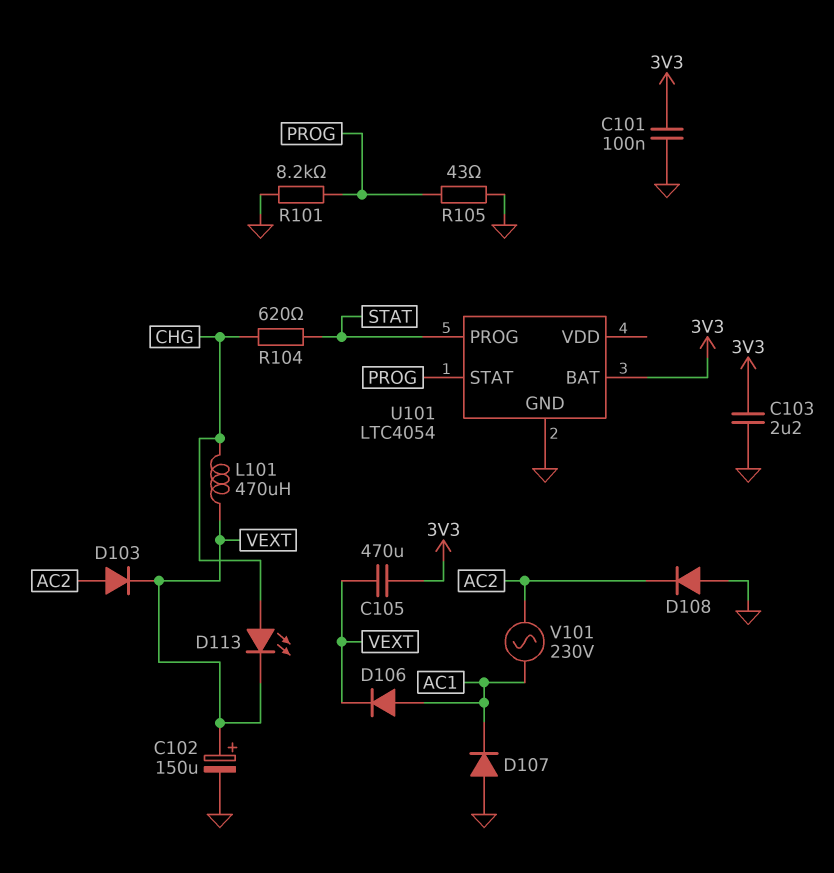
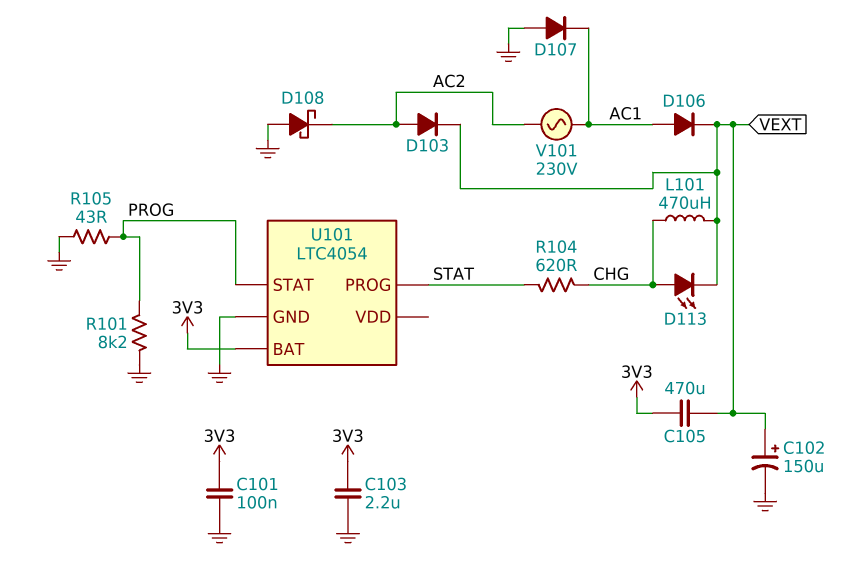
D108: diode (A GND, K AC2) -> schottky (A GND, K AC2)

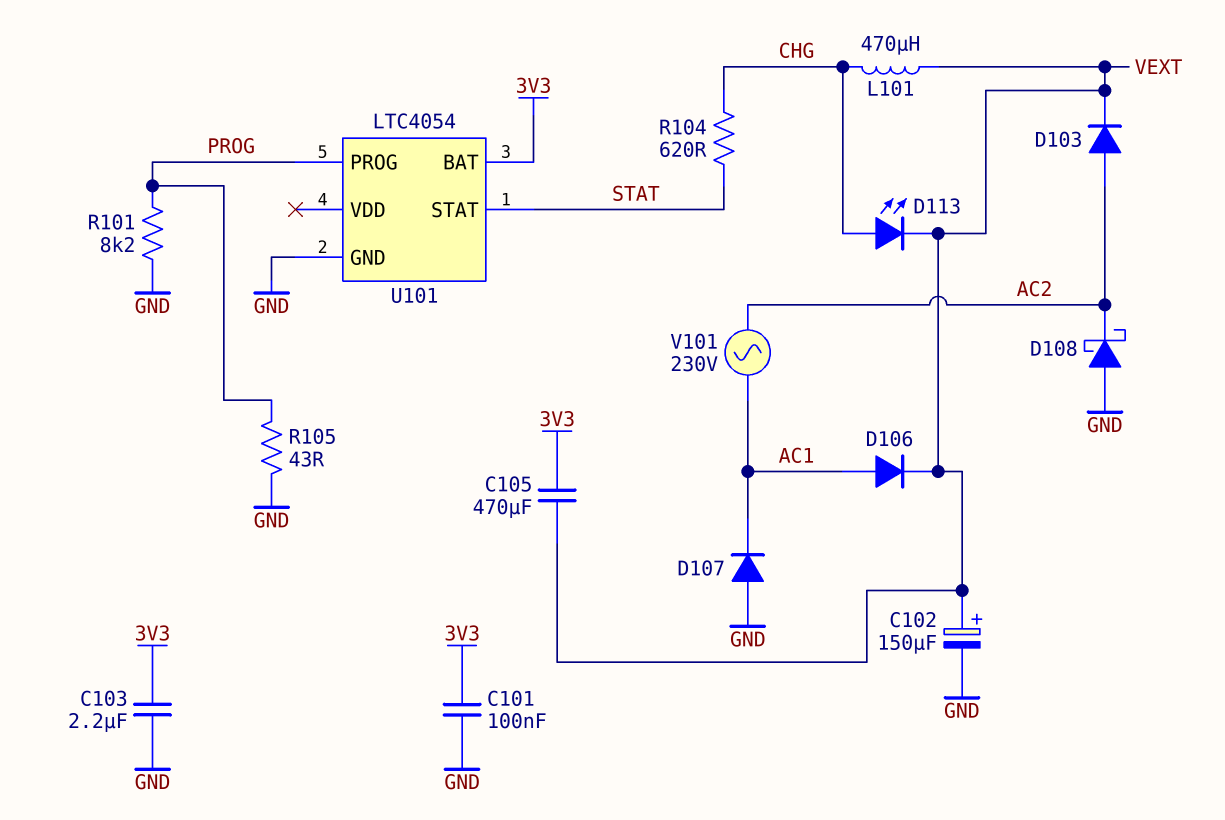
U101 pin PROG: STAT -> PROG
U101 pin STAT: PROG -> STAT

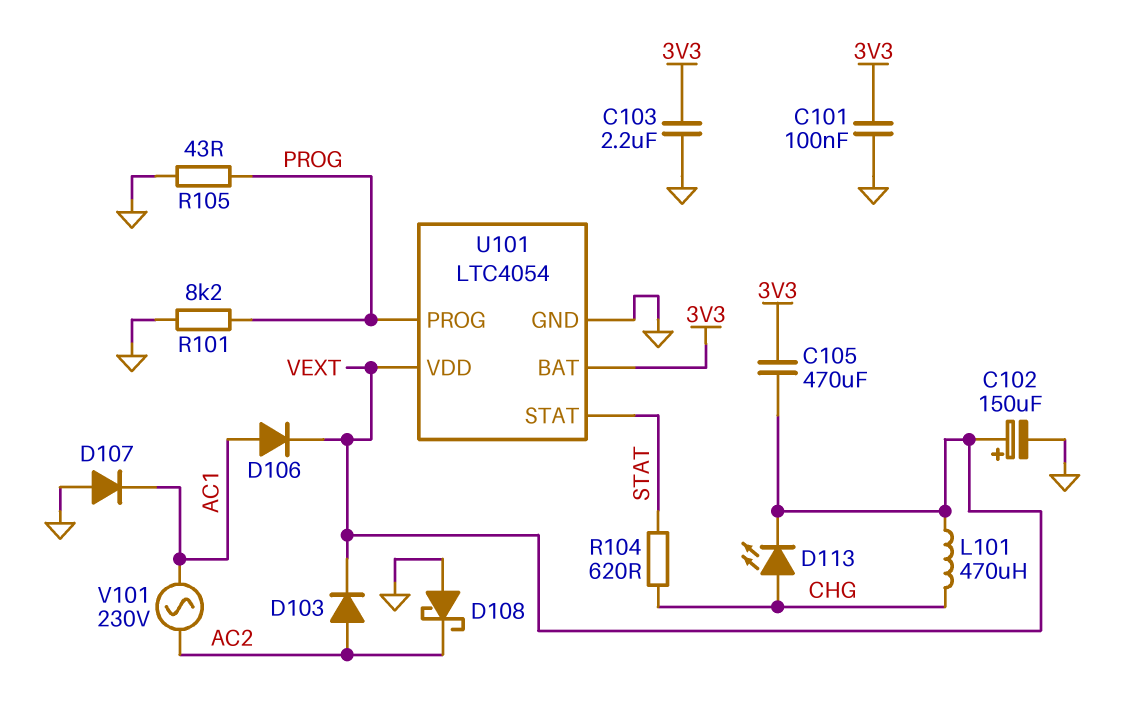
U101 pin VDD: none -> VEXT

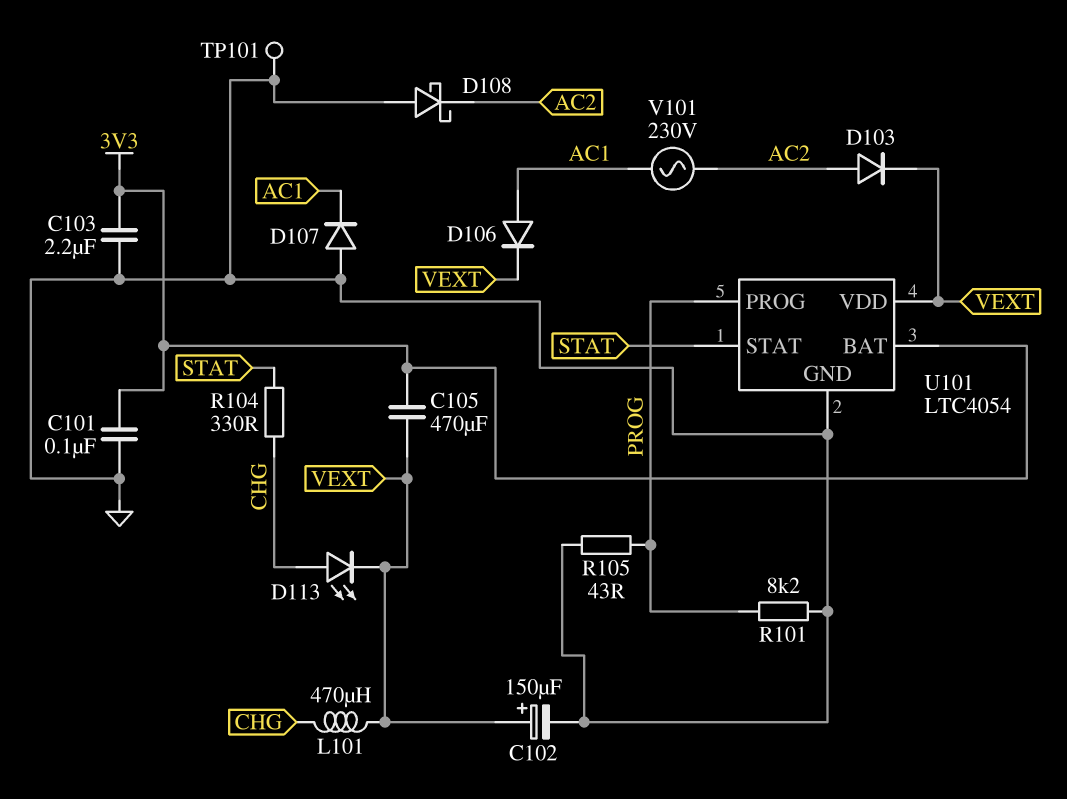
R104: 620 (CHG, STAT) -> 330 (CHG, STAT)
TP101: none -> test point (GND)

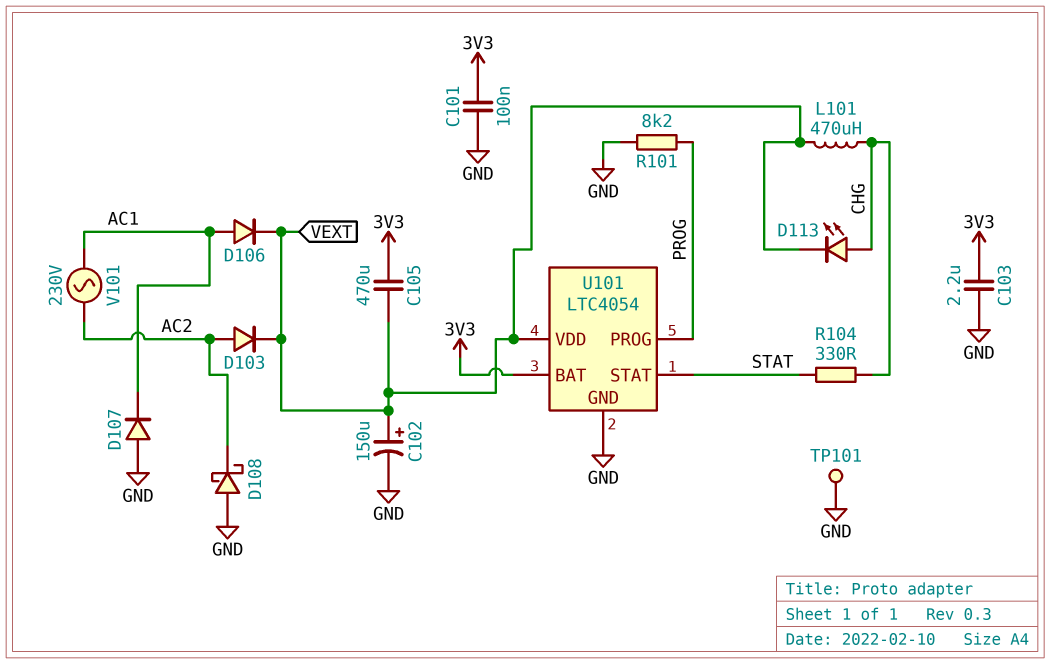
R105: 43 (GND, PROG) -> none

